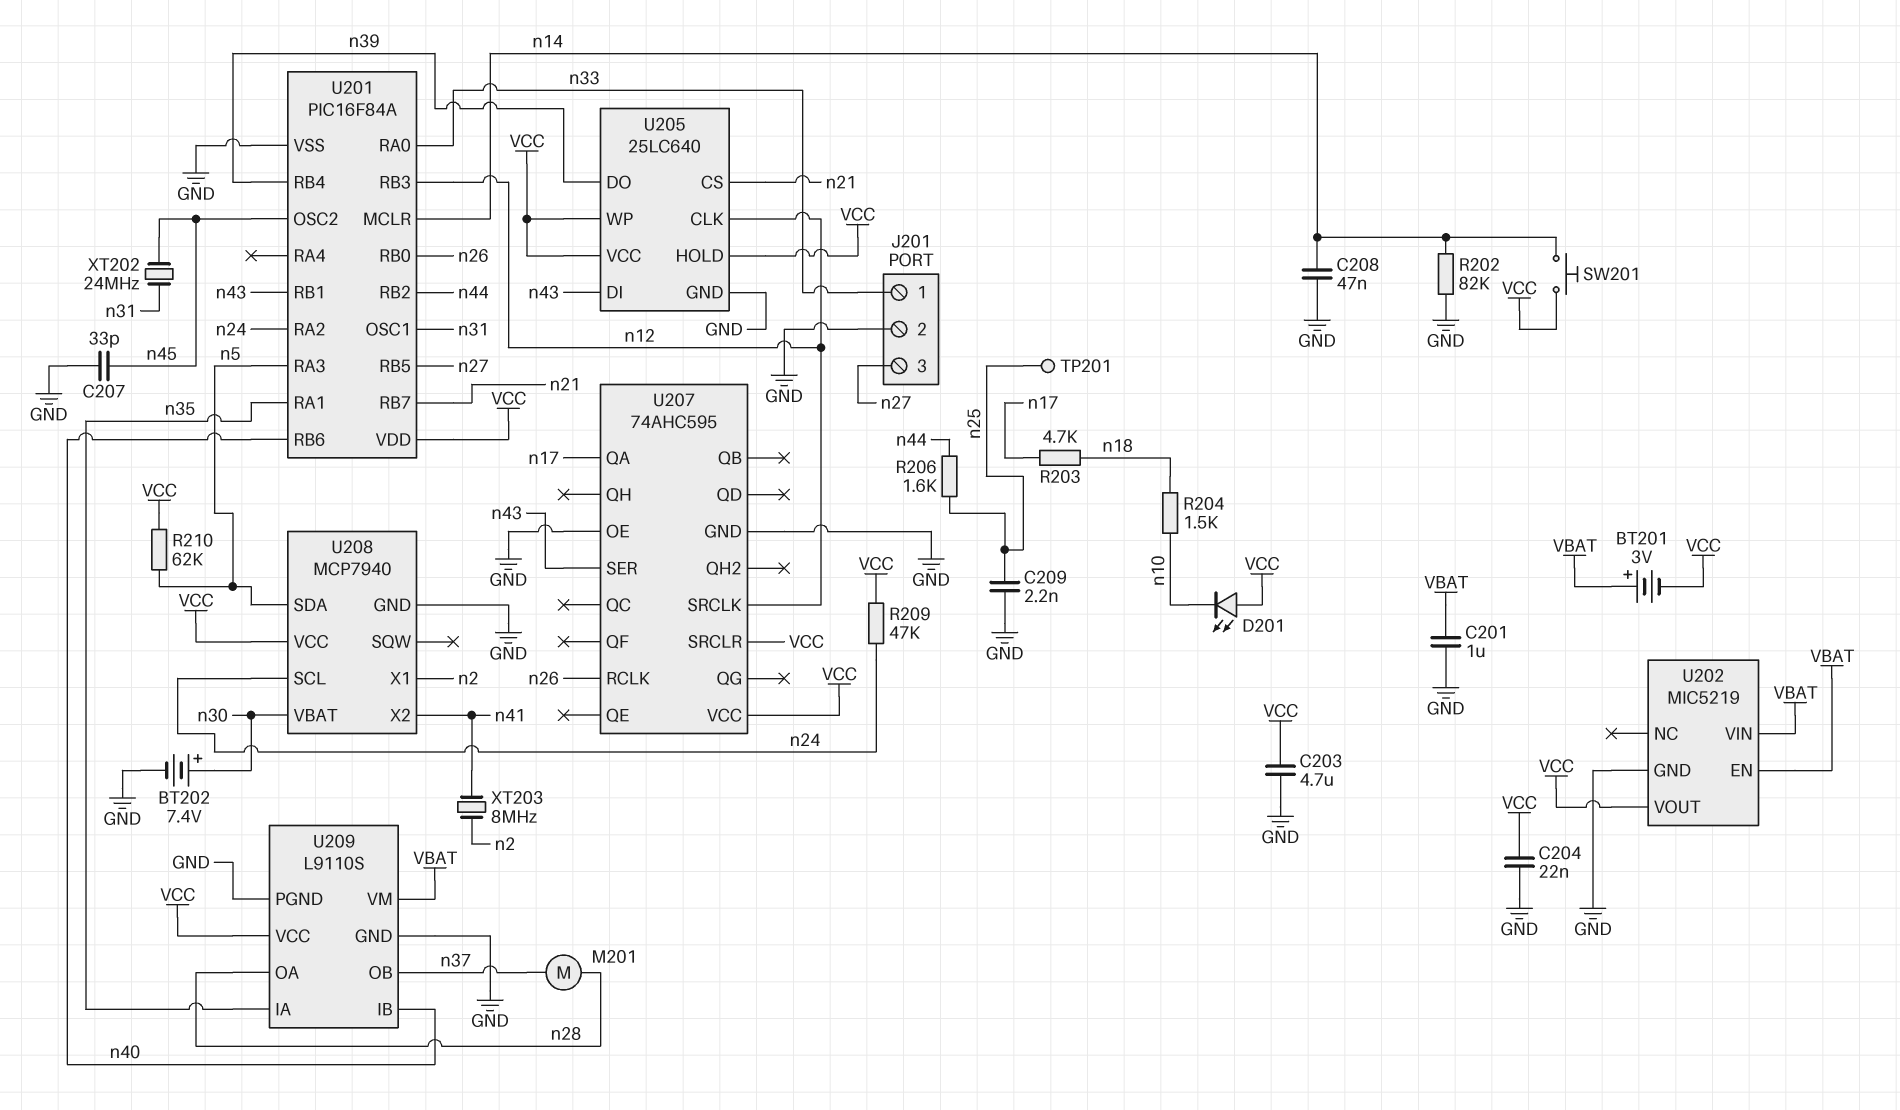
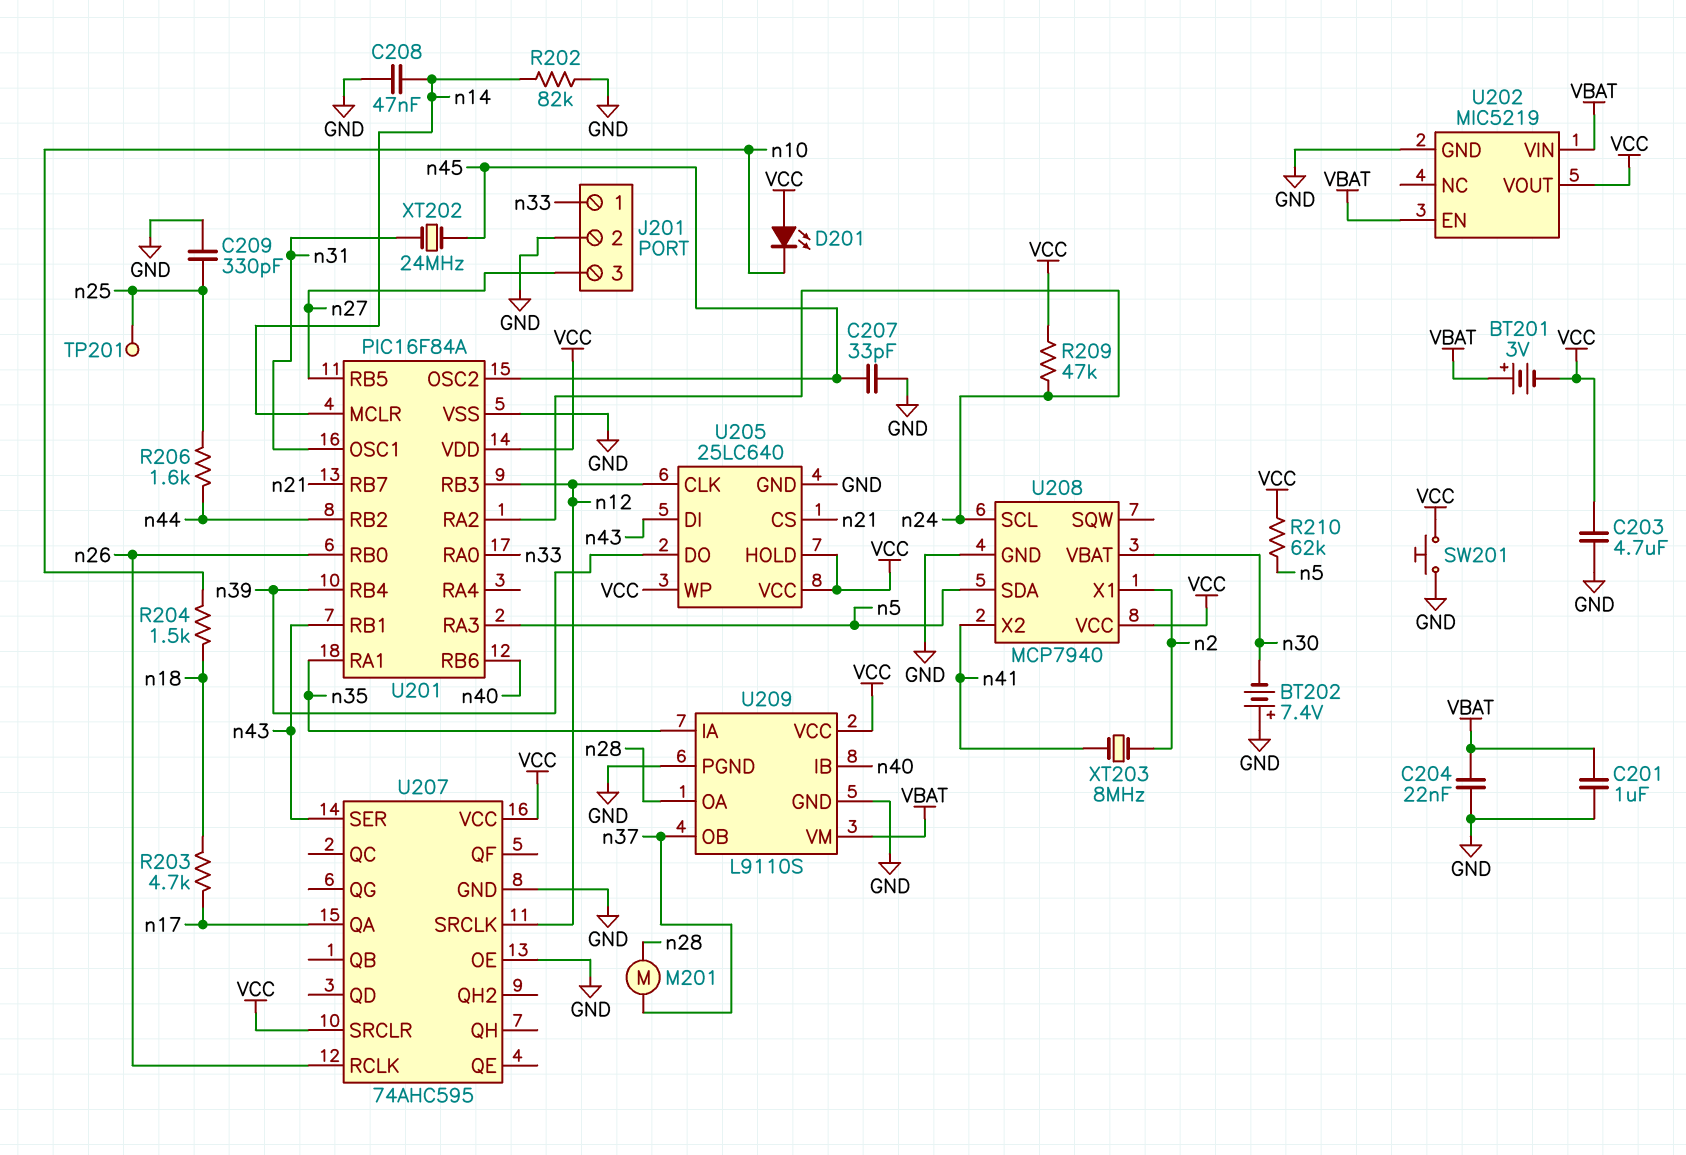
BT202: 7.4V (plus n30, minus GND) -> 7.4V (plus GND, minus n30)
C204: 22nF (GND, VCC) -> 22nF (GND, VBAT)
C209: 2.2nF (GND, n25) -> 330pF (GND, n25)
SW201: button (VCC, n14) -> button (GND, VCC)

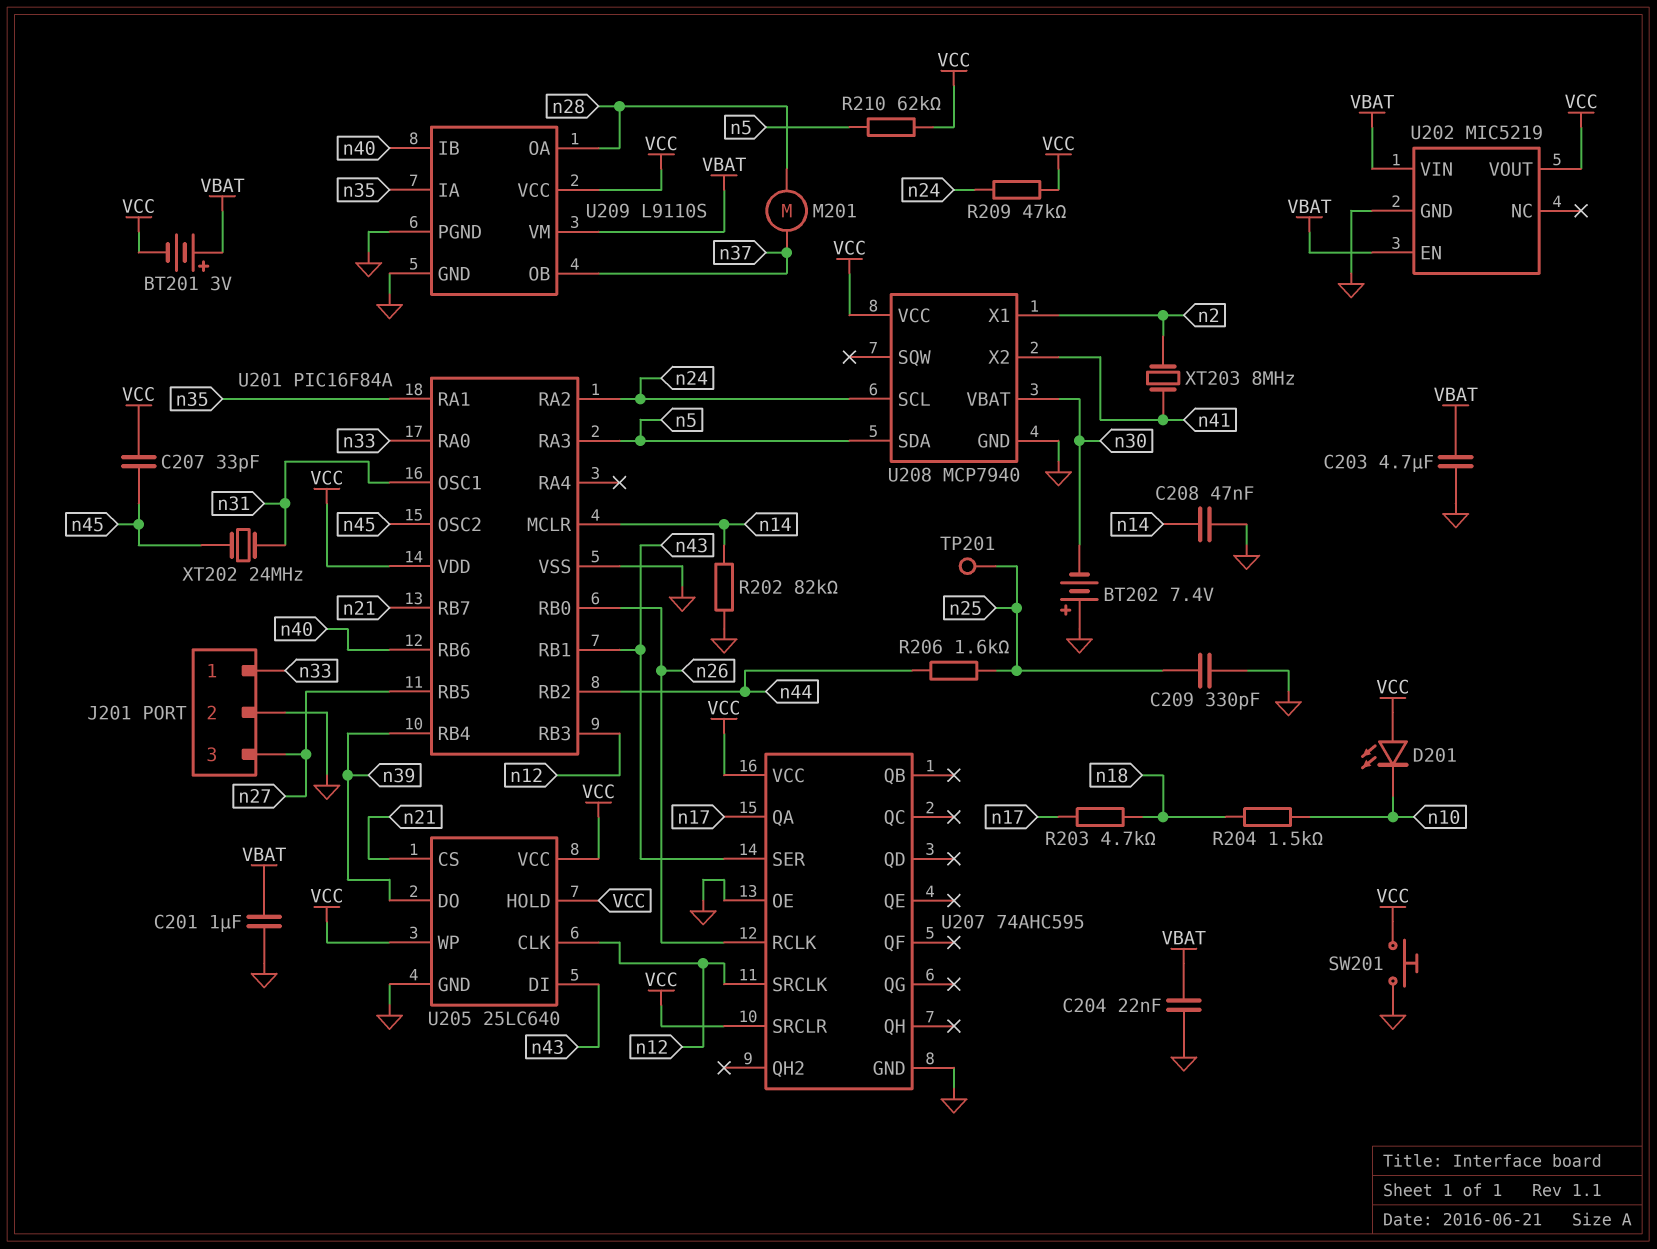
C203: 4.7uF (GND, VCC) -> 4.7uF (GND, VBAT)
C207: 33pF (GND, n45) -> 33pF (VCC, n45)

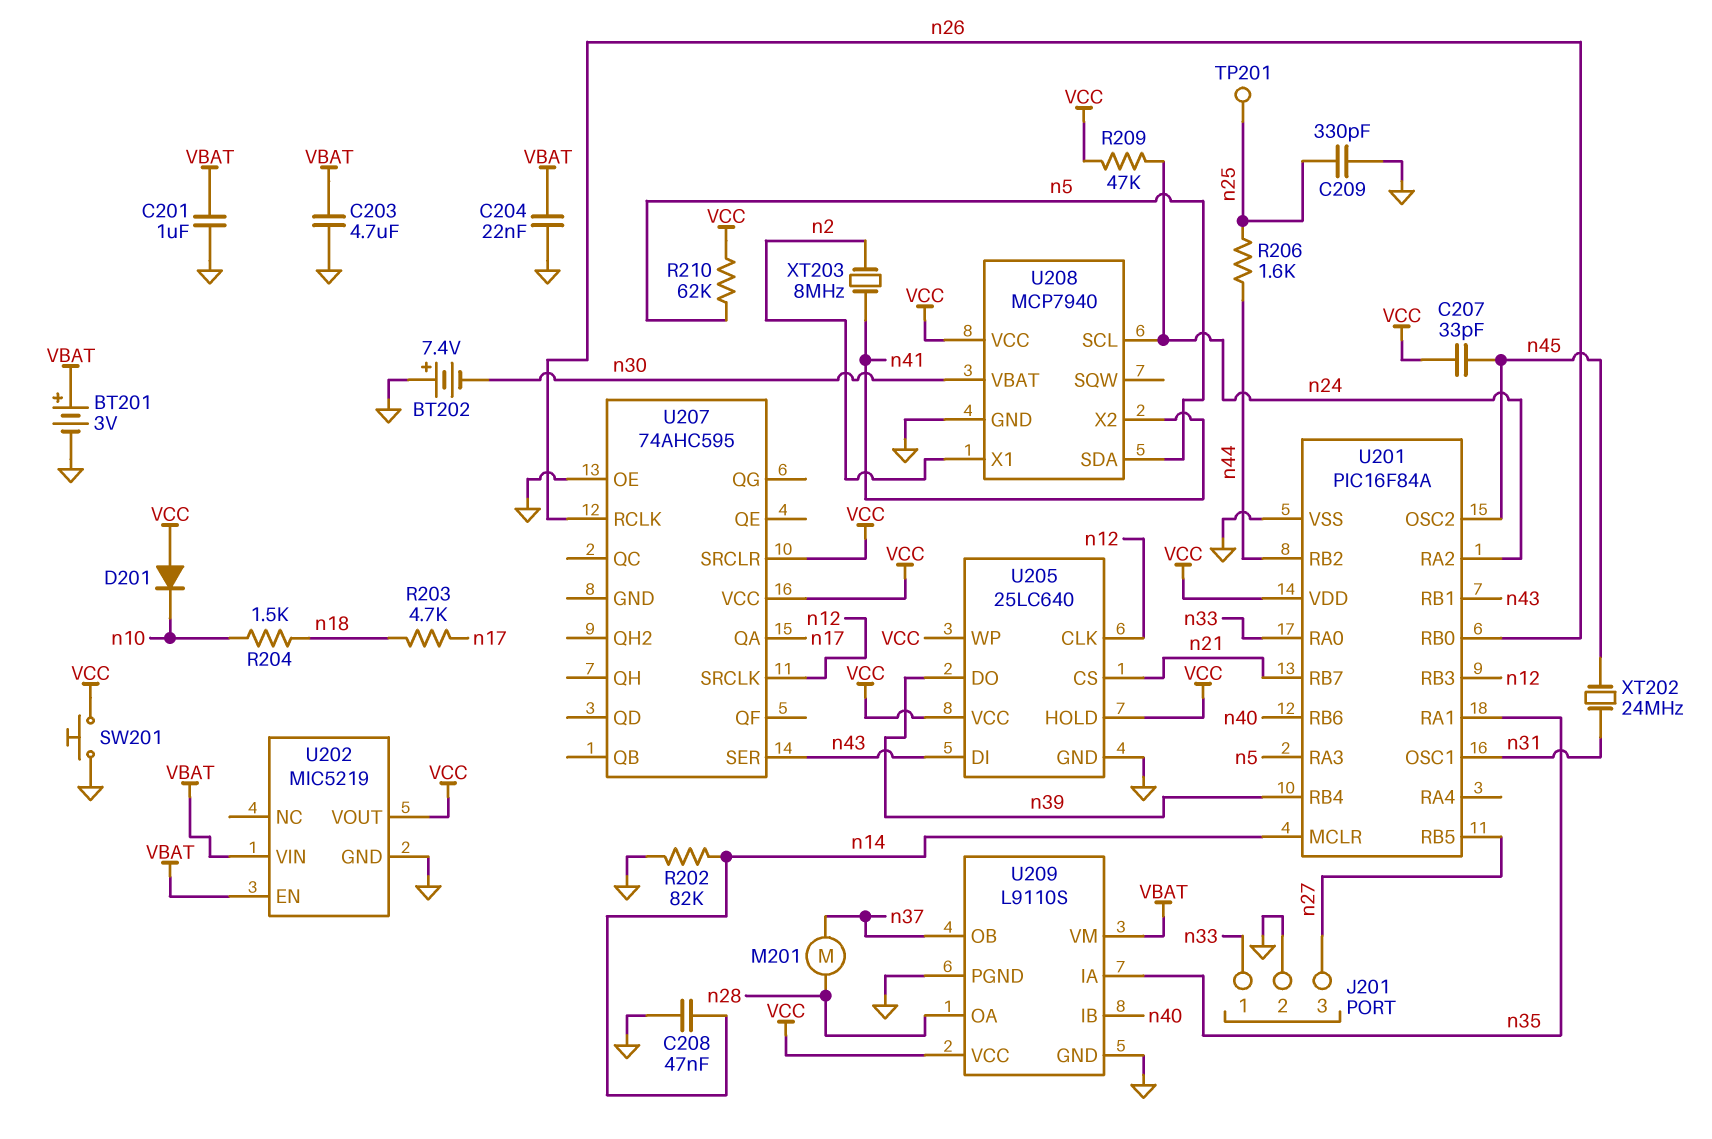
BT201: 3V (plus VBAT, minus VCC) -> 3V (plus VBAT, minus GND)
D201: LED (A VCC, K n10) -> diode (A VCC, K n10)
U207 pin GND: GND -> none

